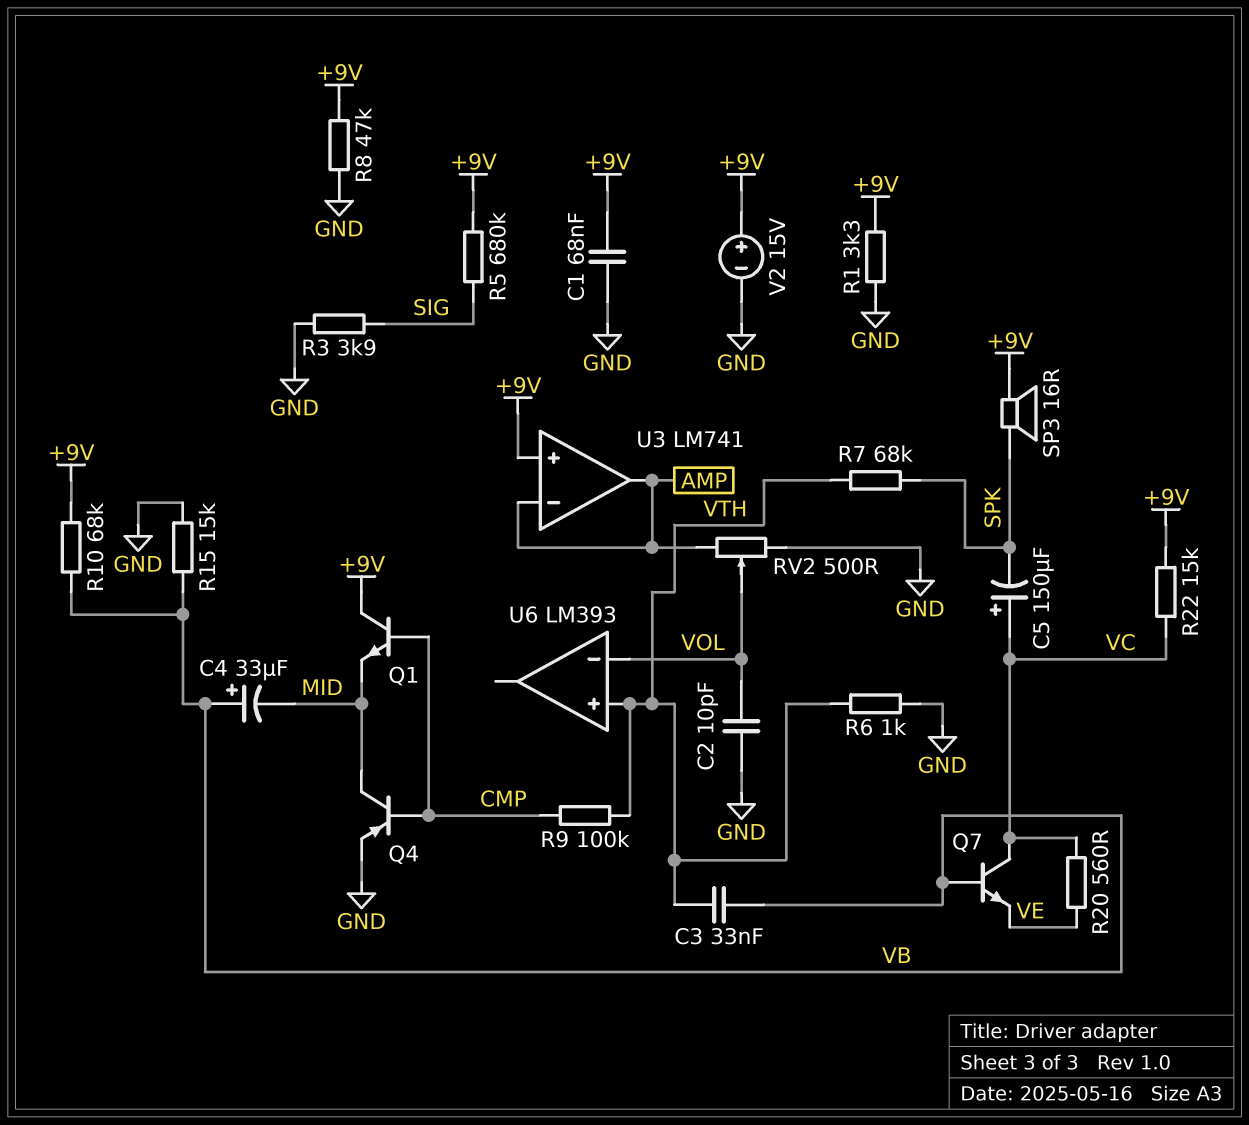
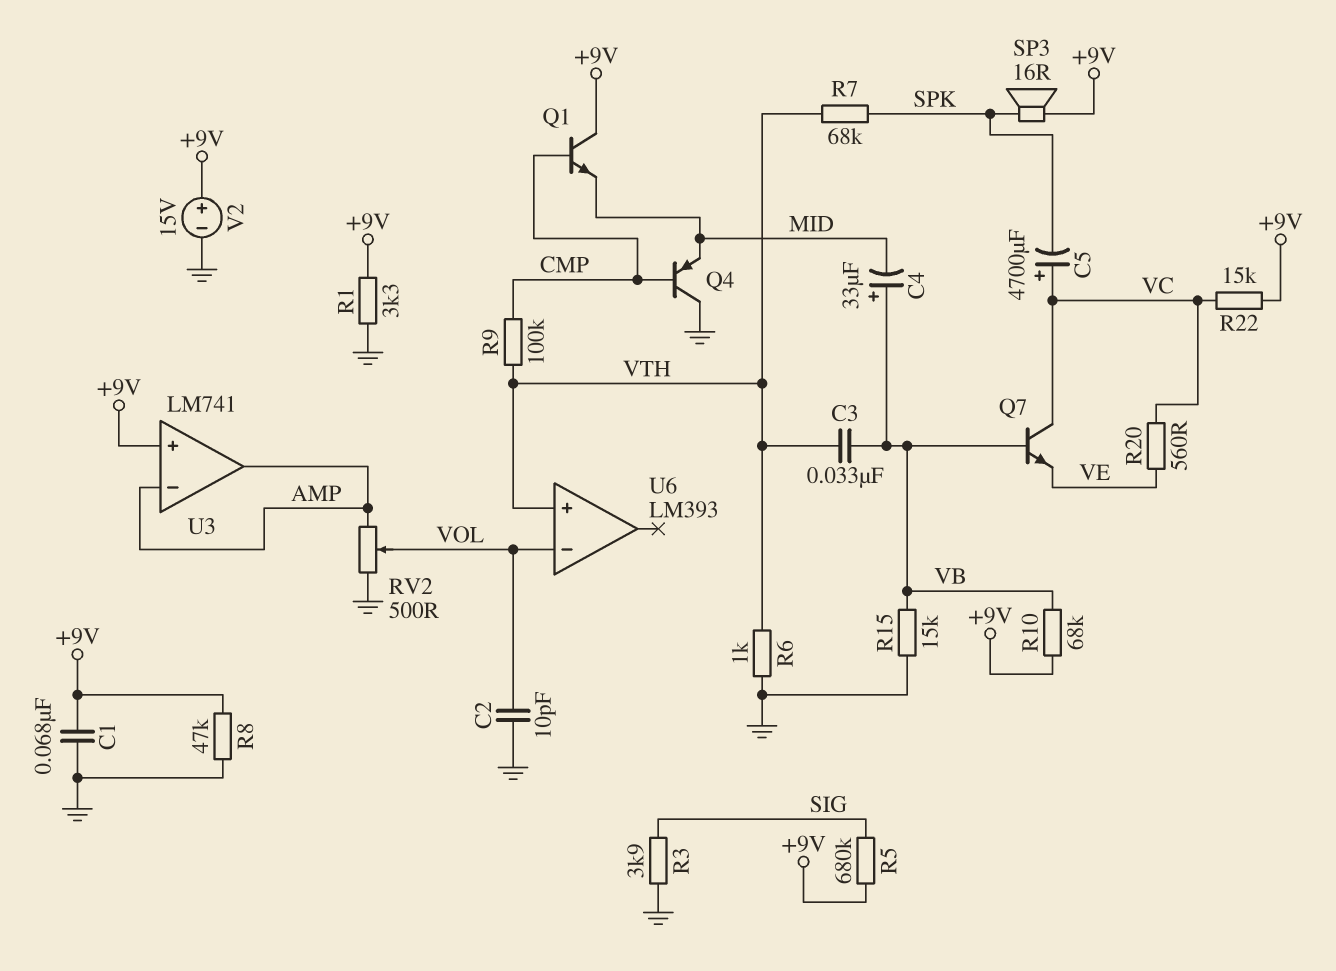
C5: 150uF (plus VC, minus SPK) -> 4700uF (plus VC, minus SPK)
Q4: PNP (B CMP, C MID, E GND) -> PNP (B CMP, C GND, E MID)

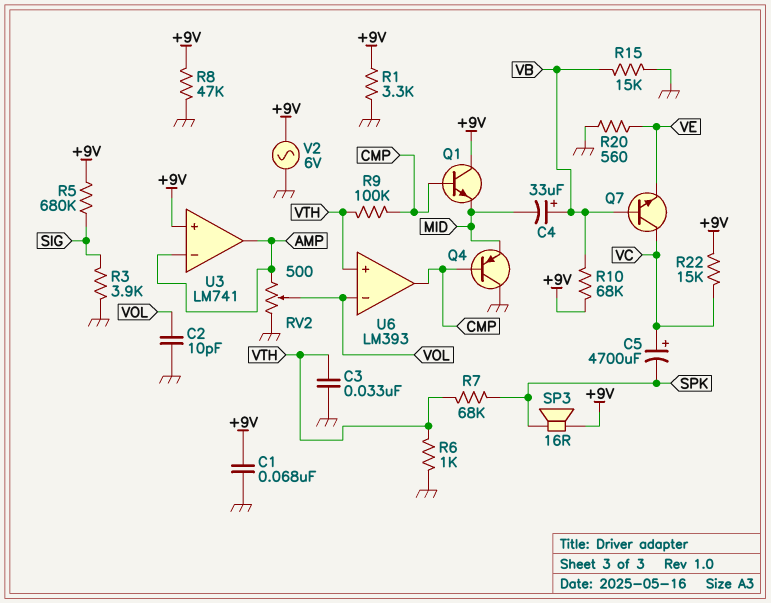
C3: 33nF (VB, VTH) -> 33nF (GND, VTH)
R20: 560 (VC, VE) -> 560 (GND, VE)
U6 pin out: none -> CMP
V2: 15V (plus +9V, minus GND) -> AC 6V (+9V, GND)

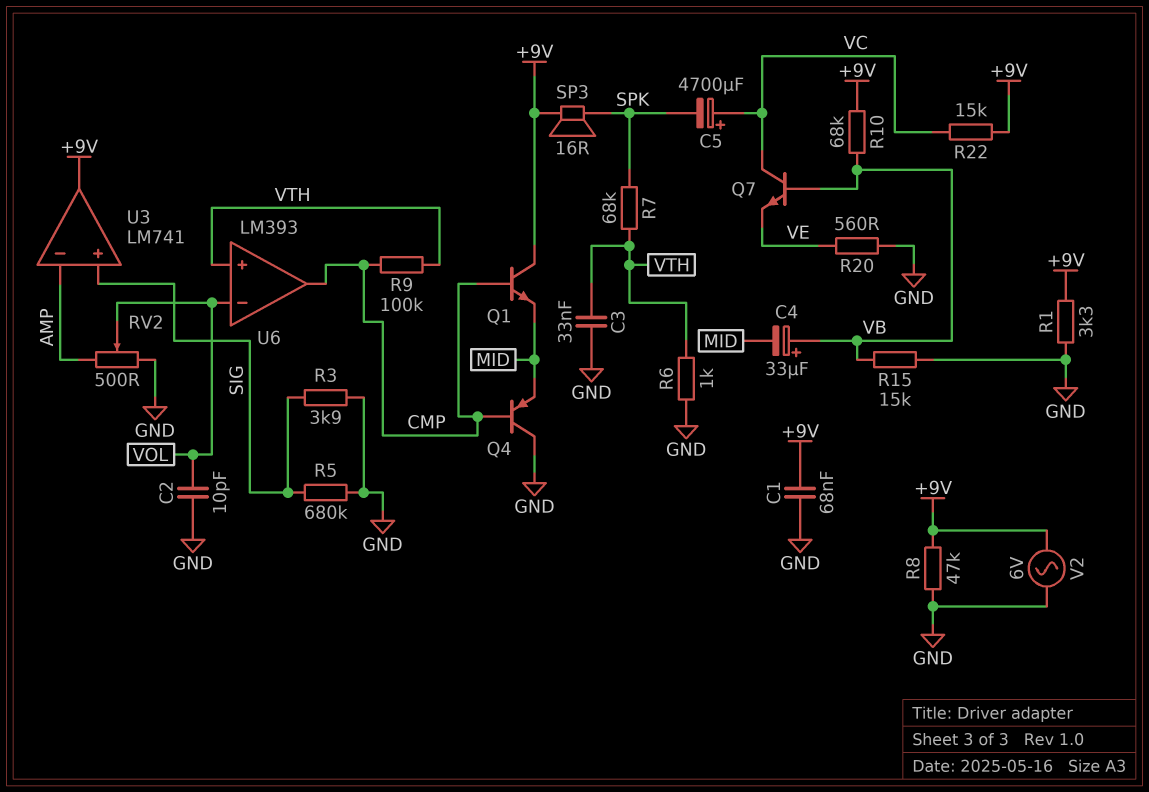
R5: 680k (+9V, SIG) -> 680k (GND, SIG)
U3 pin in+: +9V -> SIG
U3 pin out: AMP -> +9V

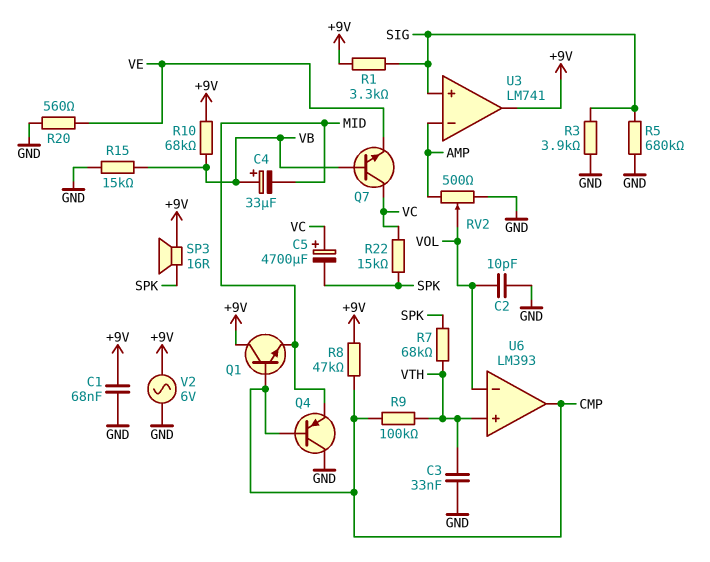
R1: 3.3k (+9V, GND) -> 3.3k (+9V, SIG)
R6: 1k (GND, VTH) -> none
R8: 47k (+9V, GND) -> 47k (+9V, CMP)
R22: 15k (+9V, VC) -> 15k (SPK, VC)

